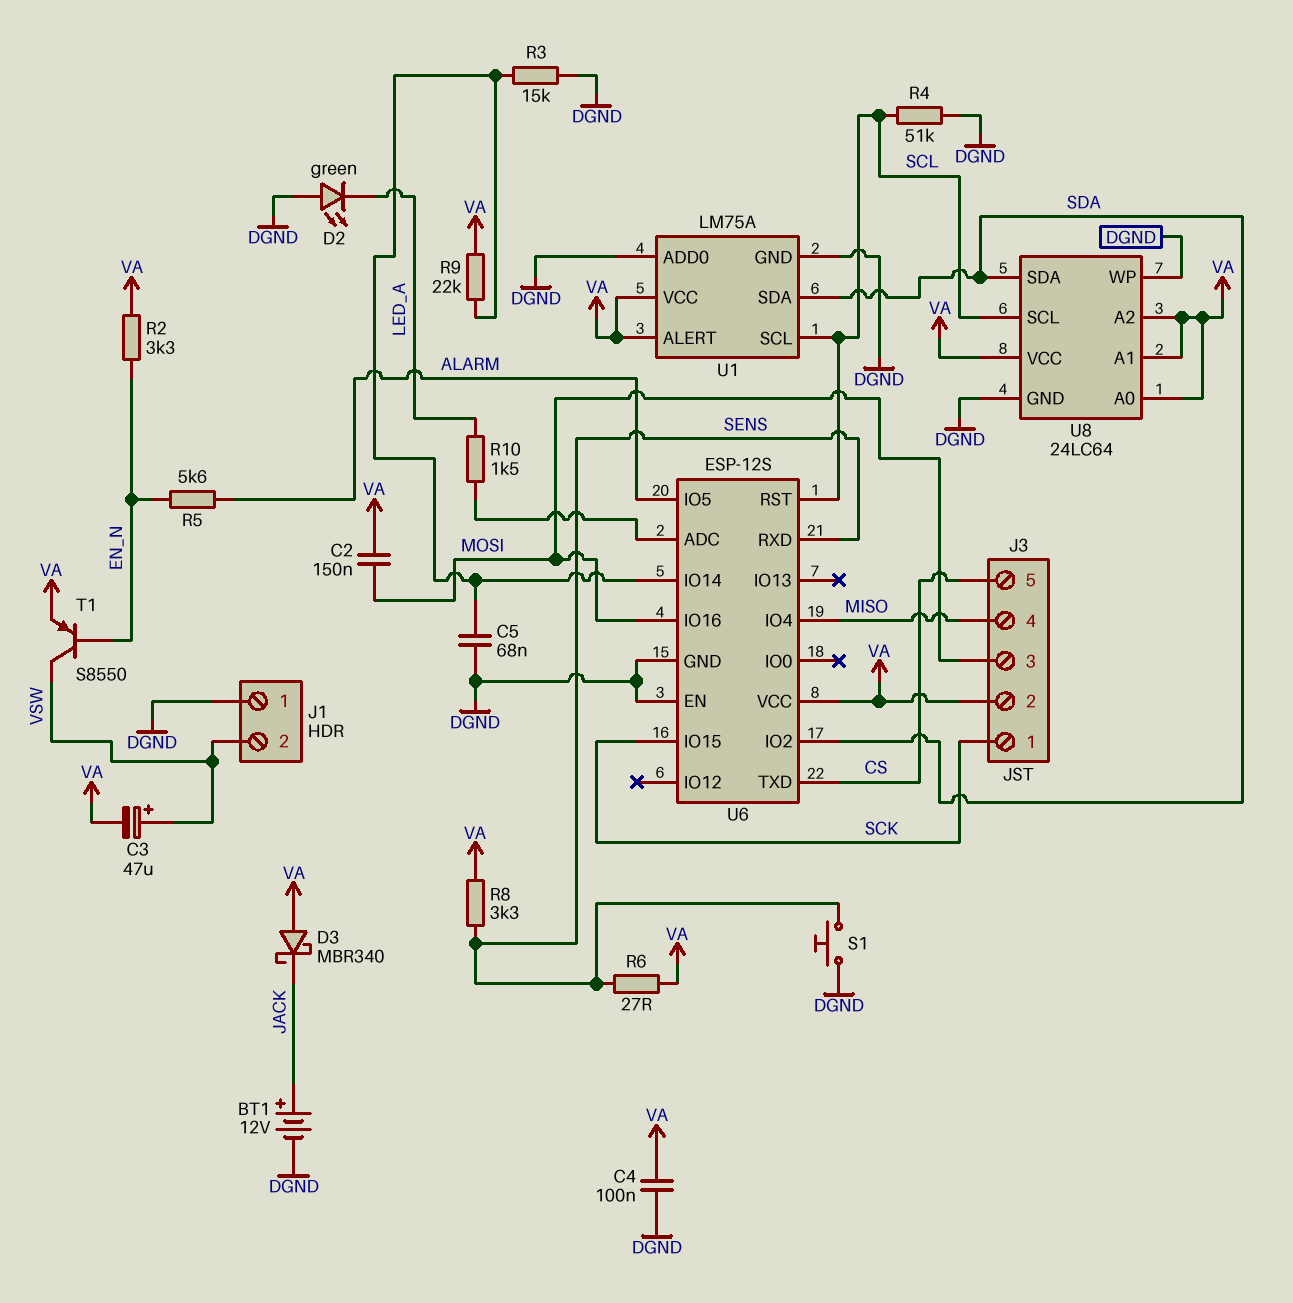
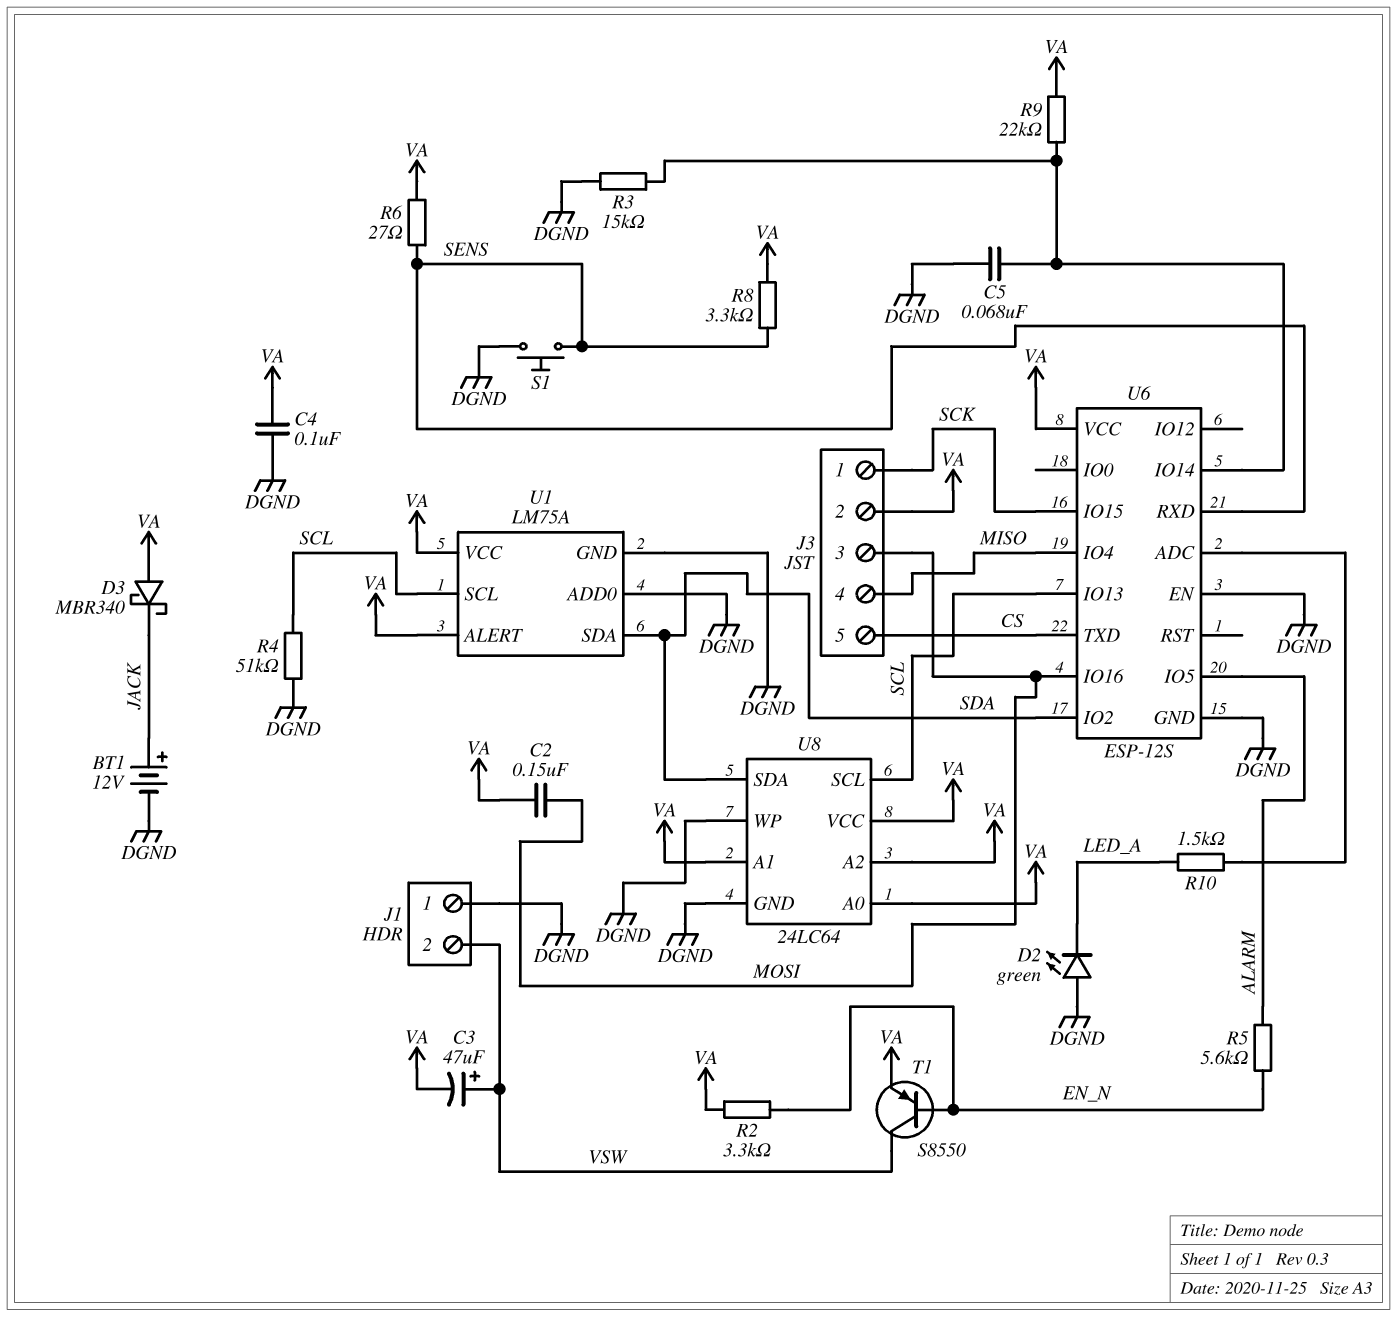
U6 pin IO13: none -> SCL
U6 pin RST: SCL -> none

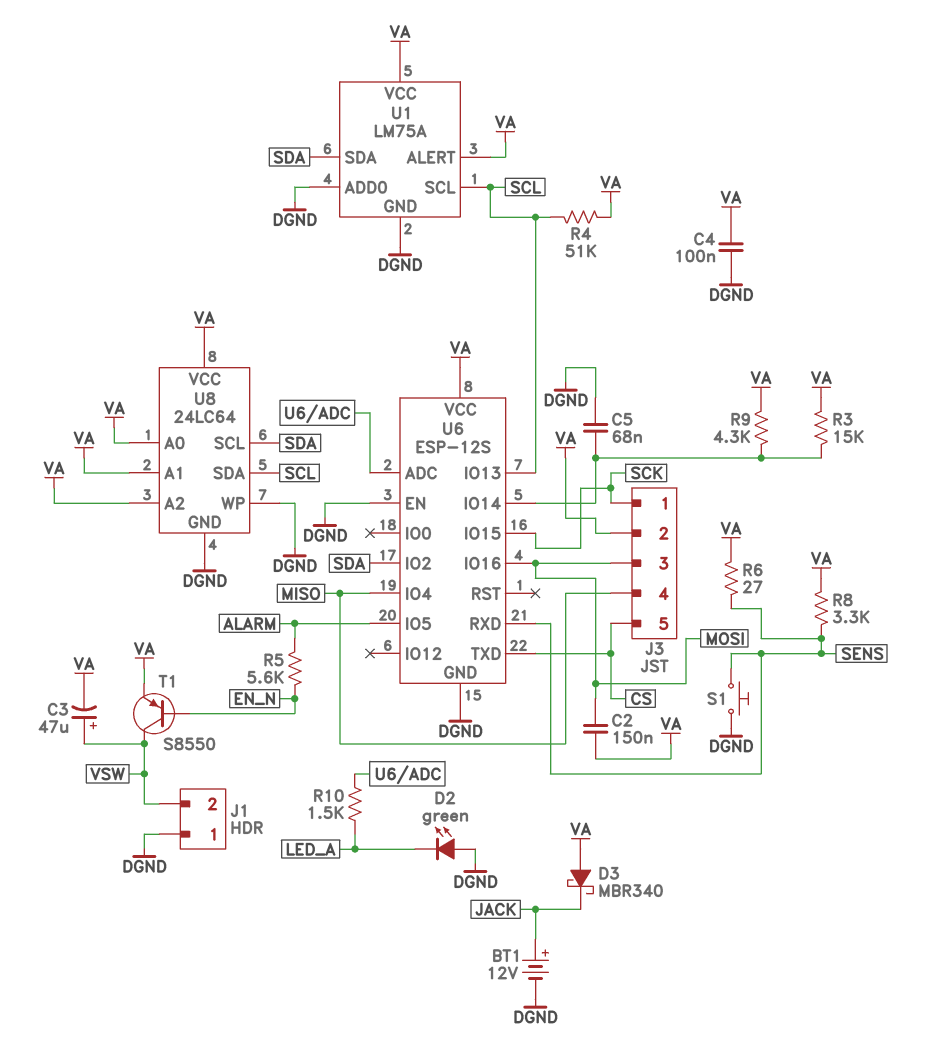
R2: 3.3k (EN_N, VA) -> none
R3: 15k (DGND, U6/IO14) -> 15k (U6/IO14, VA)
R4: 51k (DGND, SCL) -> 51k (SCL, VA)
R9: 22k (U6/IO14, VA) -> 4.3k (U6/IO14, VA)
U8 pin SCL: SCL -> SDA
U8 pin SDA: SDA -> SCL

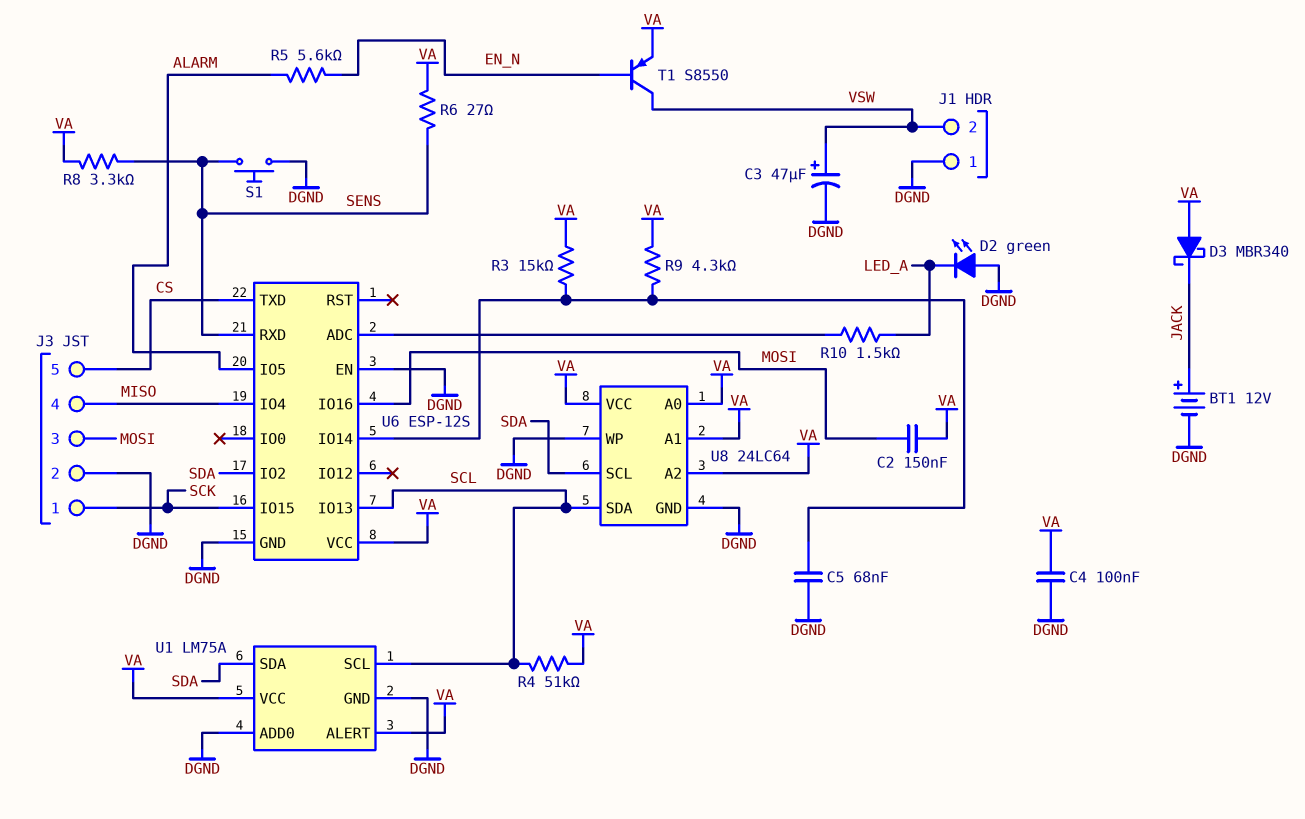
C3: 47uF (plus VSW, minus VA) -> 47uF (plus VSW, minus DGND)
J3 pin 2: VA -> DGND

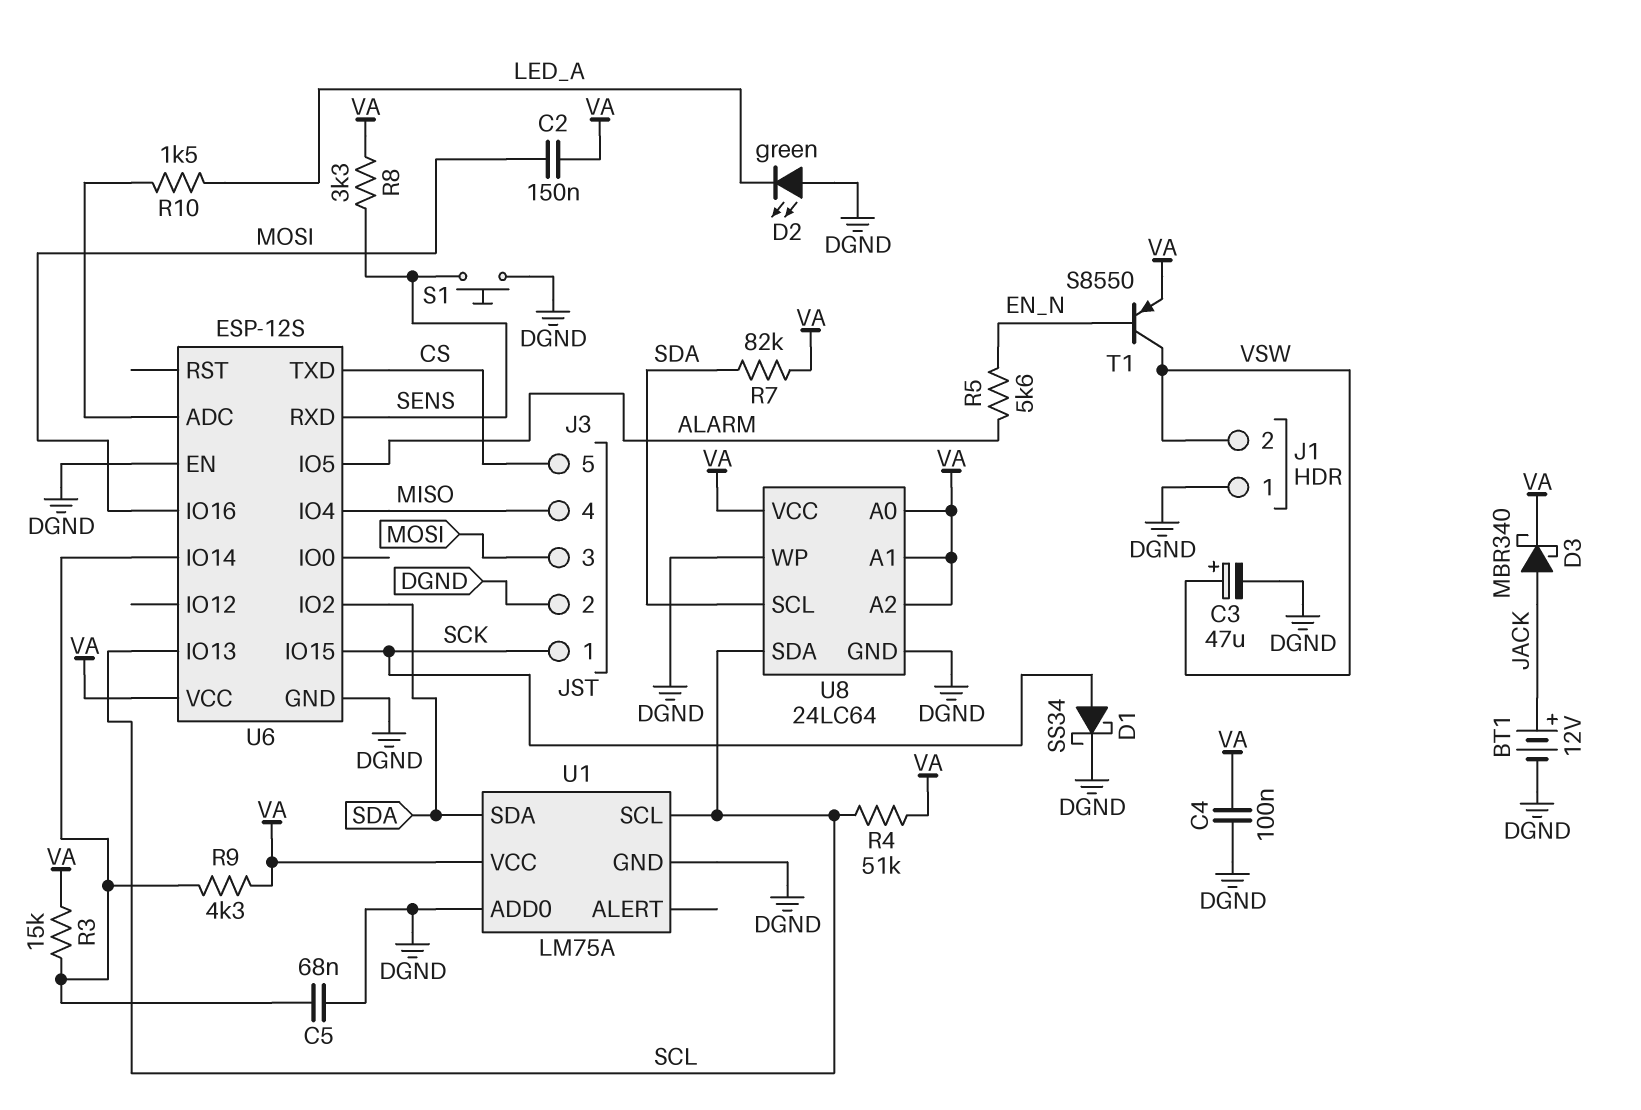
D1: none -> schottky SS34 (A SCK, K DGND)
D3: schottky MBR340 (A VA, K JACK) -> schottky MBR340 (A JACK, K VA)
R6: 27 (SENS, VA) -> none
R7: none -> 82k (SDA, VA)
U1 pin ALERT: VA -> none

